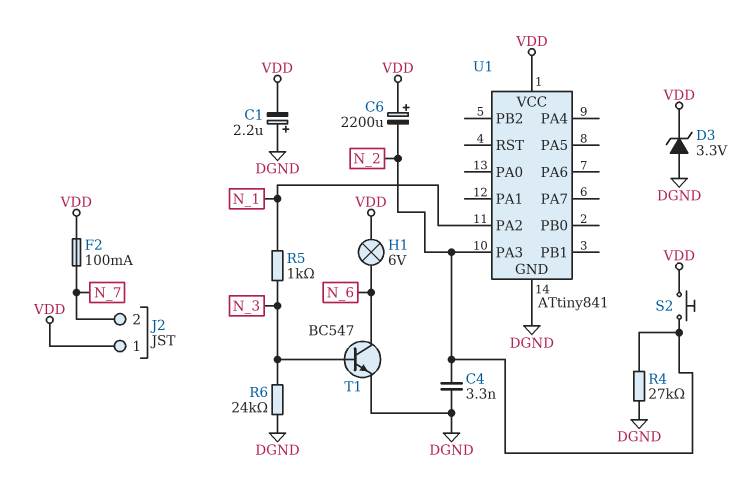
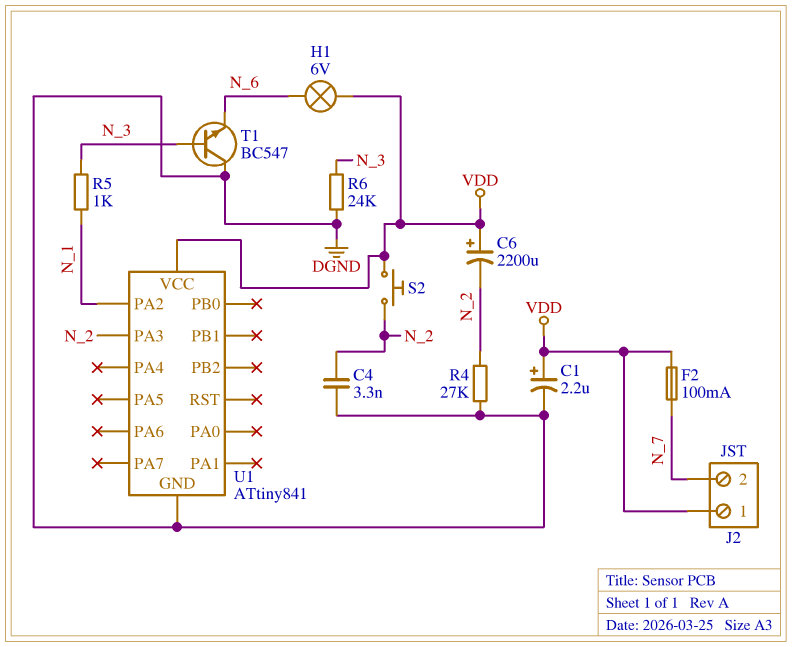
C1: 2.2uF (plus DGND, minus VDD) -> 2.2uF (plus VDD, minus DGND)
D3: zener 3.3V (A DGND, K VDD) -> none
T1: NPN BC547 (B N_3, C N_6, E DGND) -> NPN BC547 (B N_3, C DGND, E N_6)

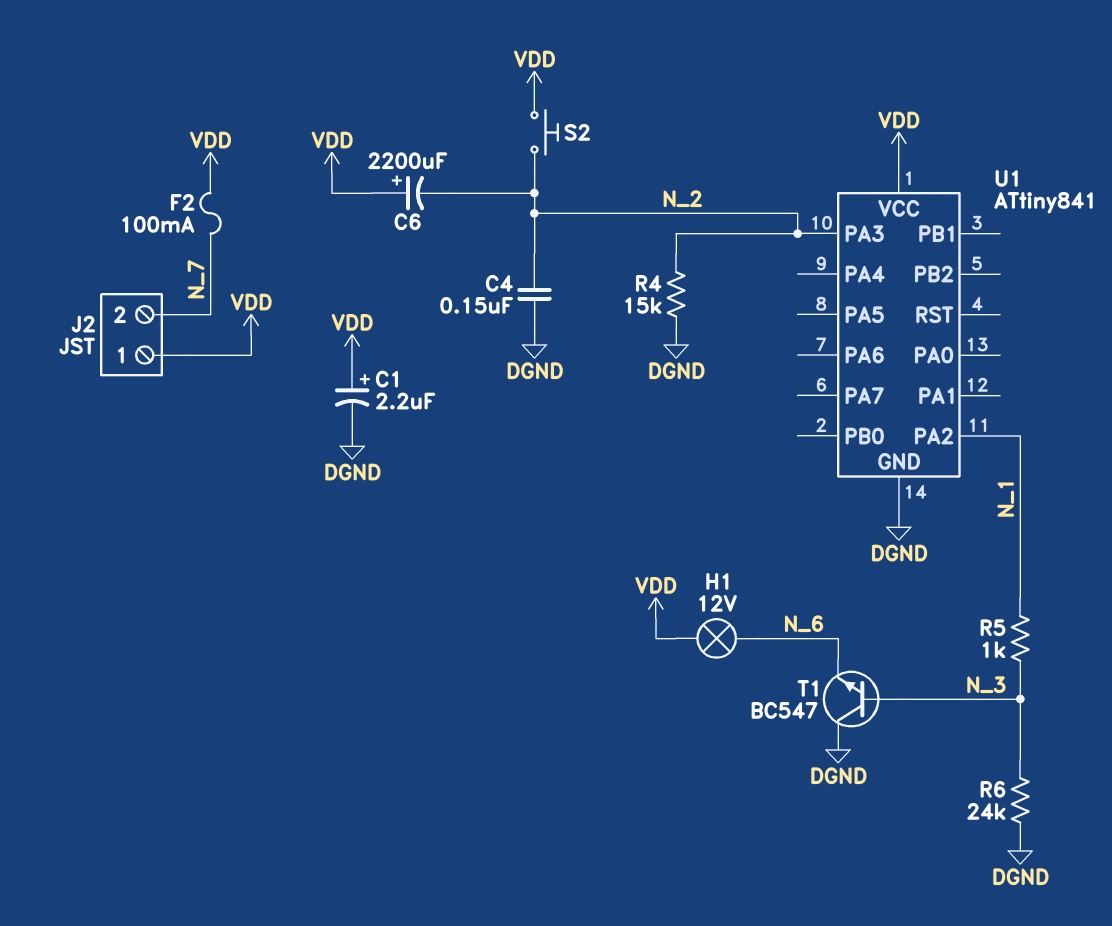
C4: 3.3nF (DGND, N_2) -> 150nF (DGND, N_2)
H1: lamp 6V (N_6, VDD) -> lamp 12V (N_6, VDD)
R4: 27k (DGND, N_2) -> 15k (DGND, N_2)

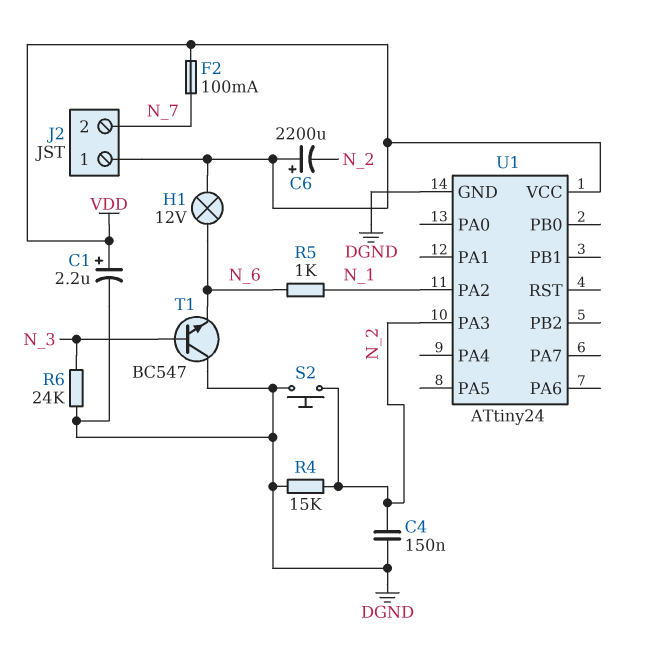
R5: 1k (N_1, N_3) -> 1k (N_1, N_6)
S2: button (N_2, VDD) -> button (DGND, N_2)
U1: ATtiny841 -> ATtiny24

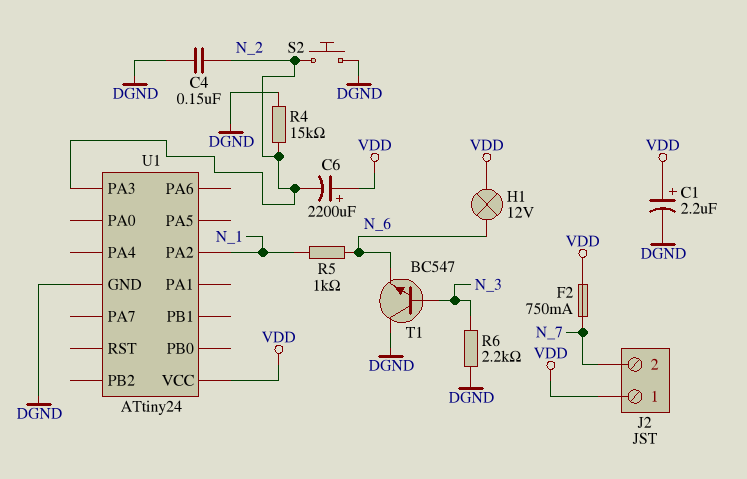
F2: 100mA (N_7, VDD) -> 750mA (N_7, VDD)
R6: 24k (DGND, N_3) -> 2.2k (DGND, N_3)

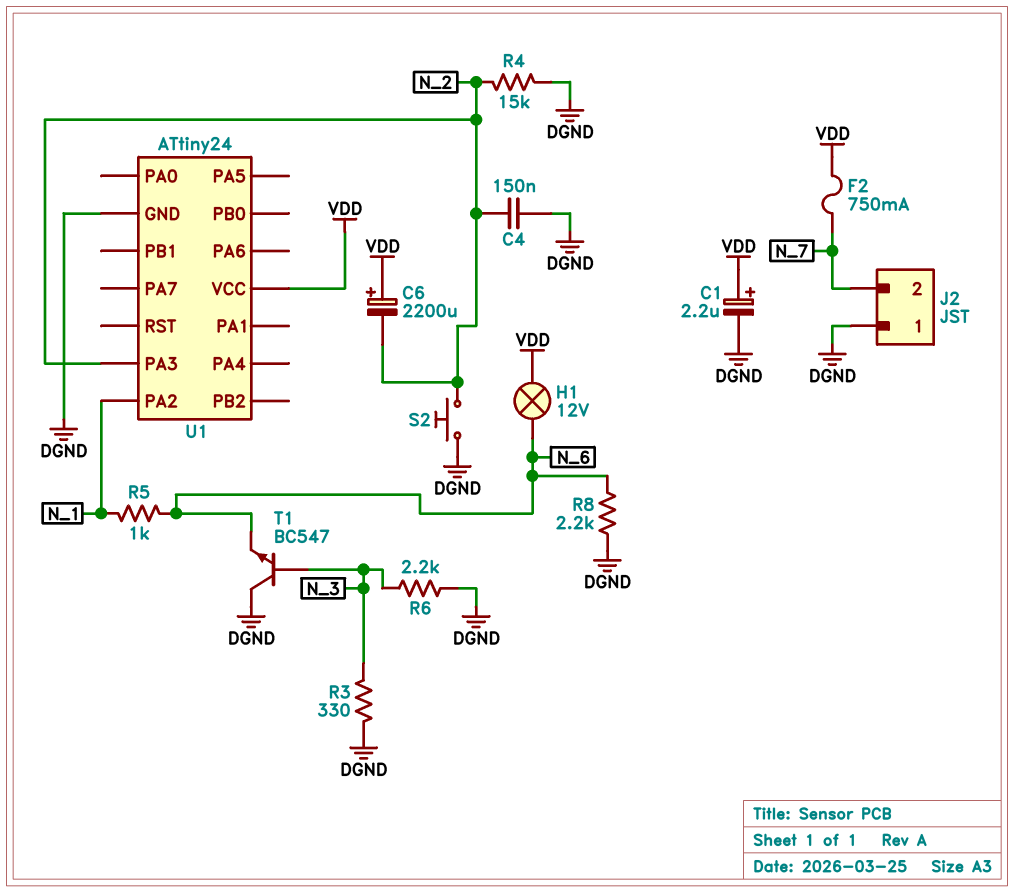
J2 pin 1: VDD -> DGND
R3: none -> 330 (DGND, N_3)
R8: none -> 2.2k (DGND, N_6)

